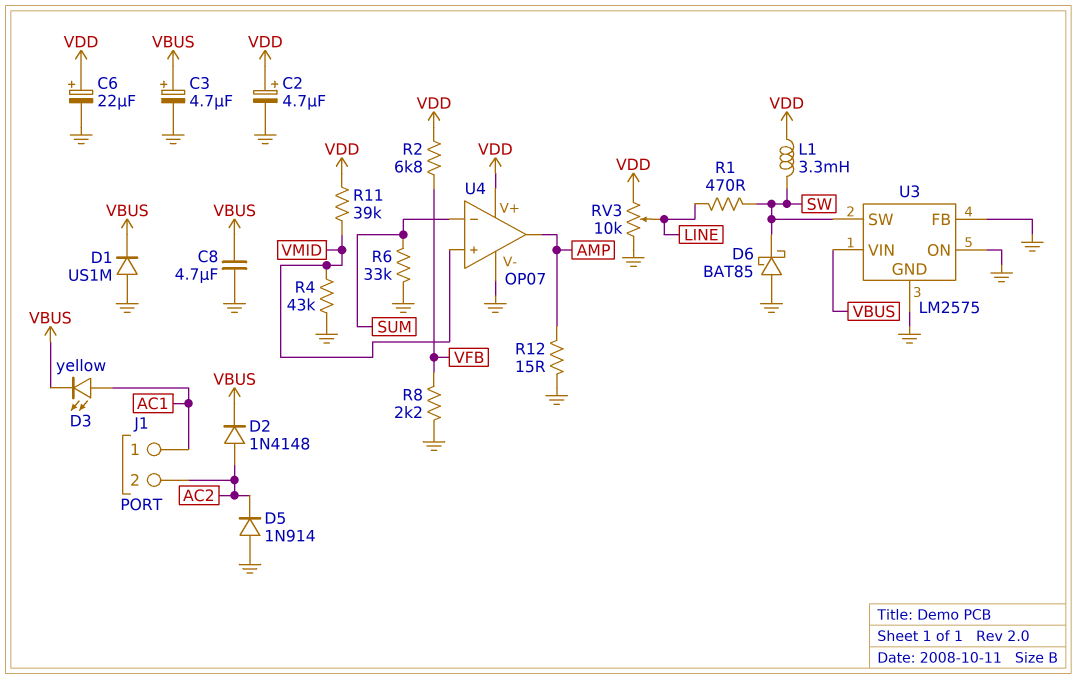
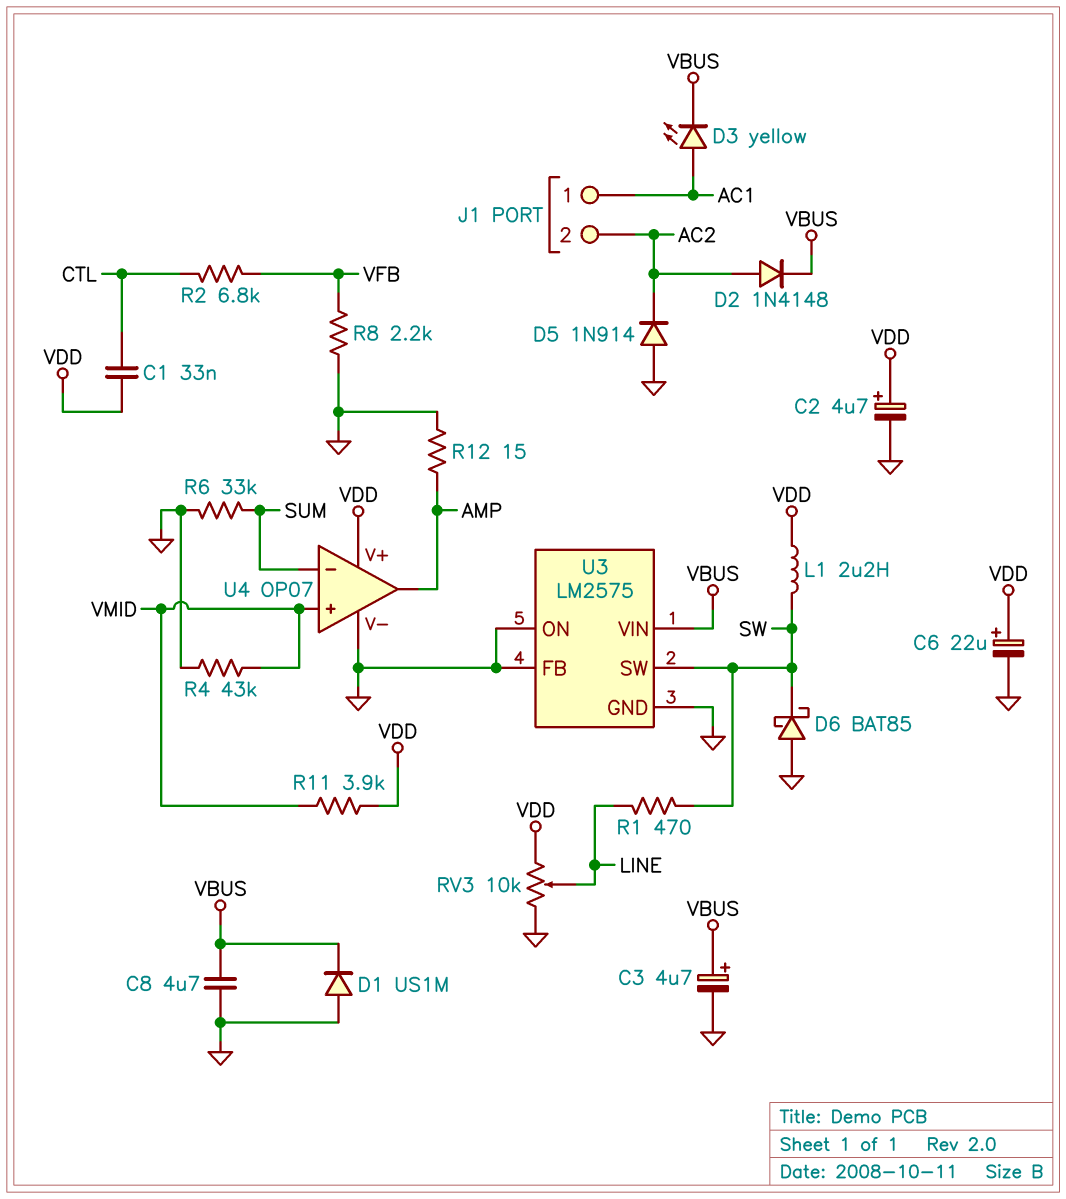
C1: none -> 33nF (CTL, VDD)
L1: 3.3mH (SW, VDD) -> 2.2uH (SW, VDD)
R2: 6.8k (VDD, VFB) -> 6.8k (CTL, VFB)
R11: 39k (VDD, VMID) -> 3.9k (VDD, VMID)

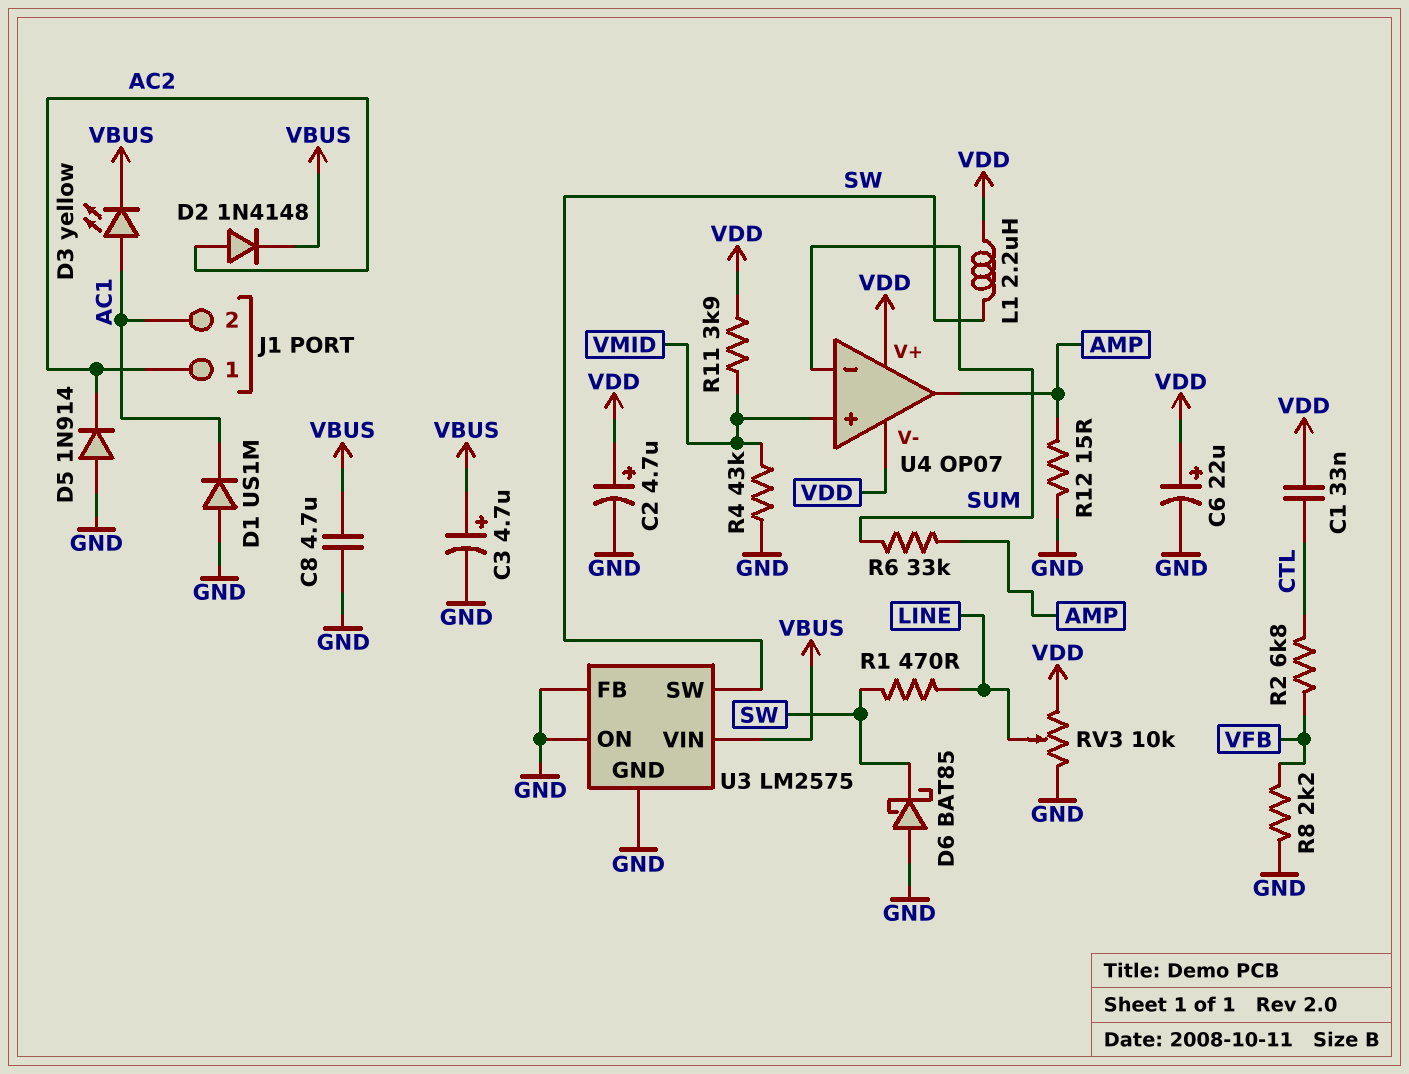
D1: diode US1M (A GND, K VBUS) -> diode US1M (A GND, K AC1)
J1 pin 1: AC1 -> AC2
J1 pin 2: AC2 -> AC1
R6: 33k (GND, SUM) -> 33k (AMP, SUM)
U4 pin V-: GND -> VDD

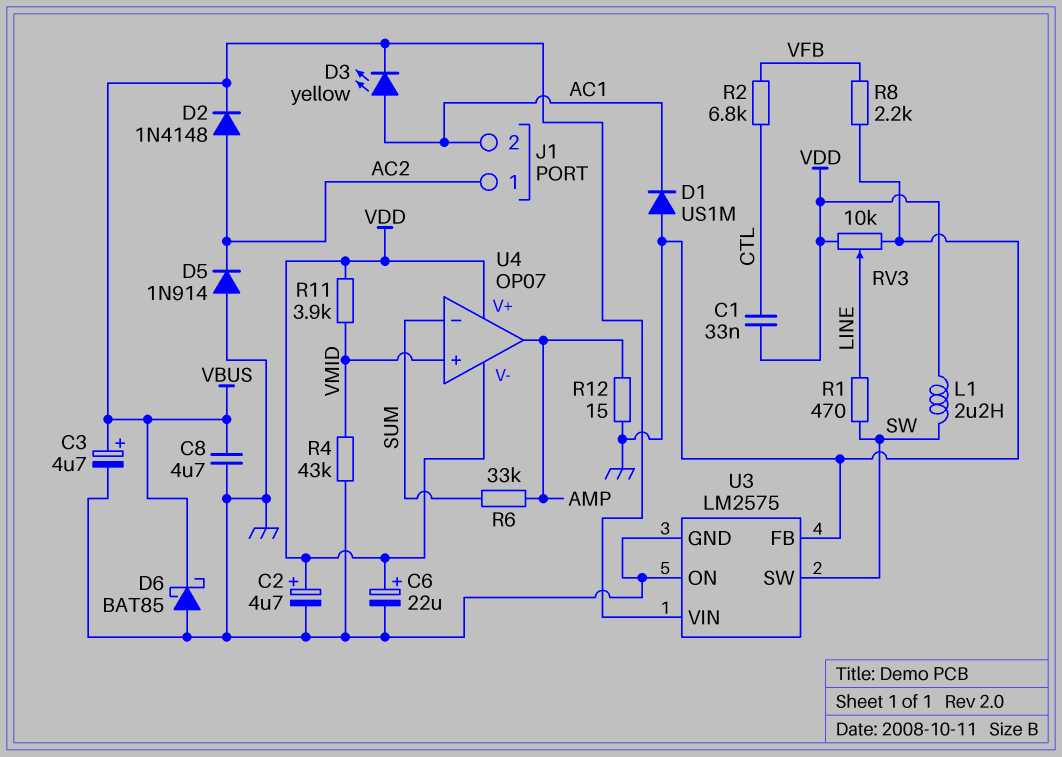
D6: schottky BAT85 (A GND, K SW) -> schottky BAT85 (A GND, K VBUS)

